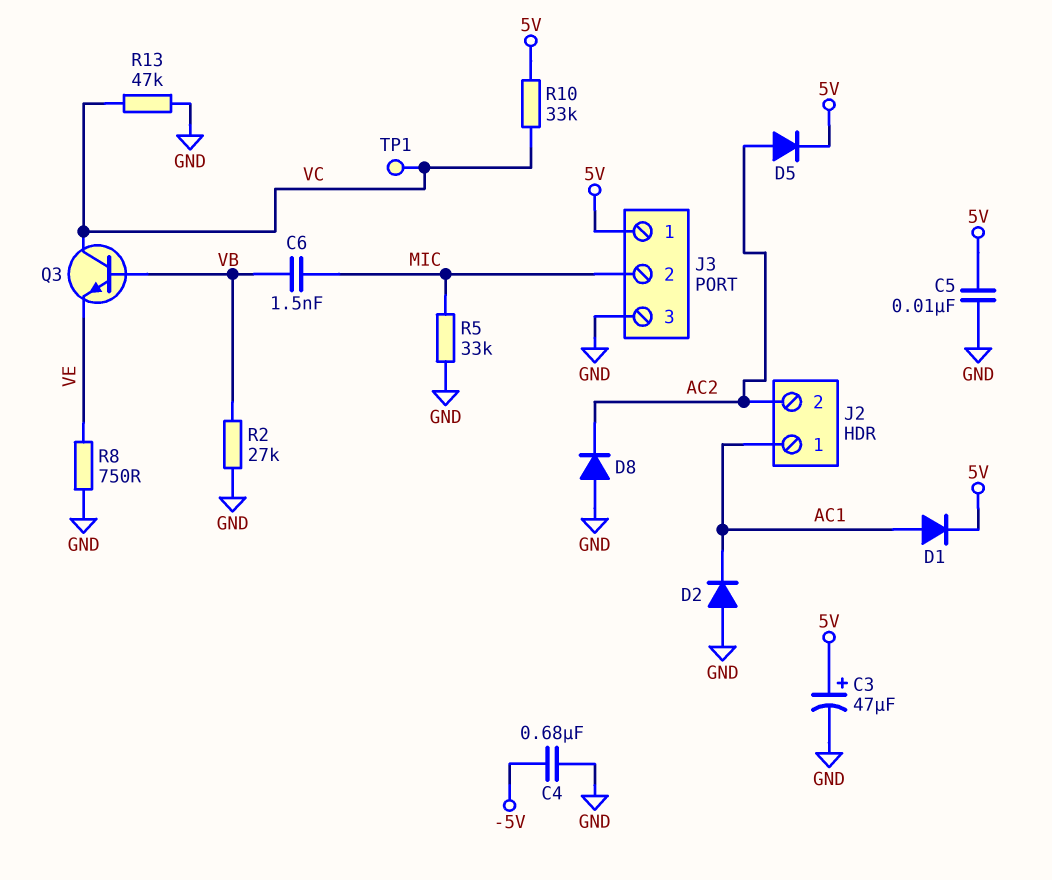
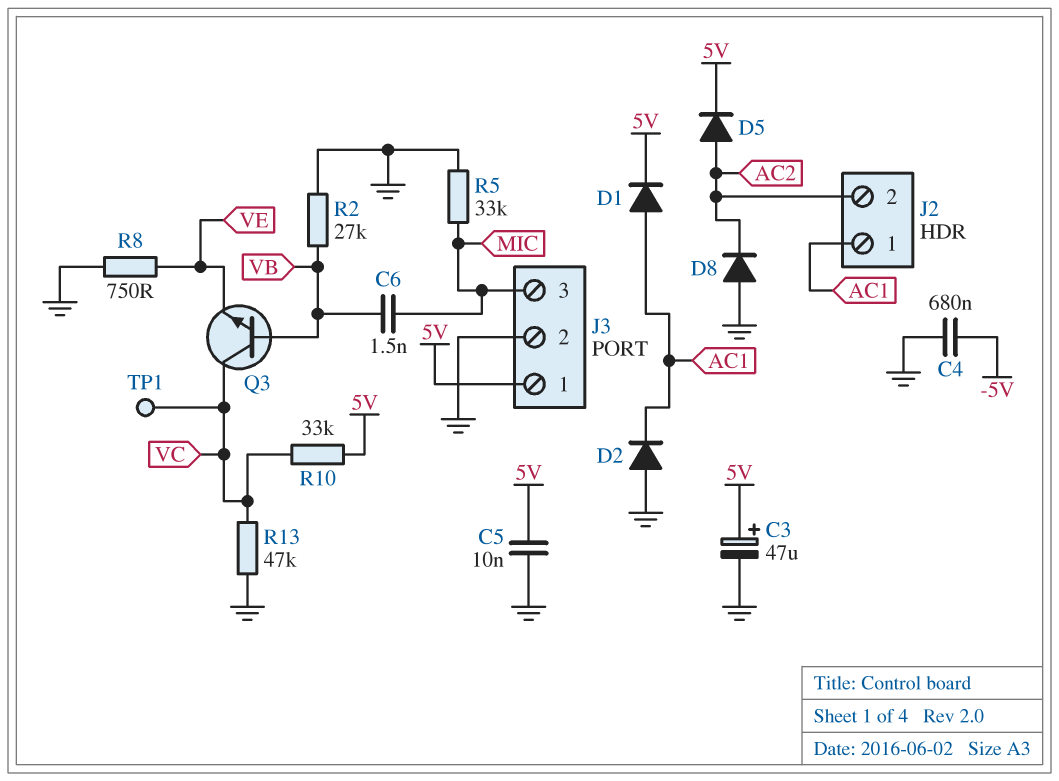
J3 pin 2: MIC -> GND
J3 pin 3: GND -> MIC

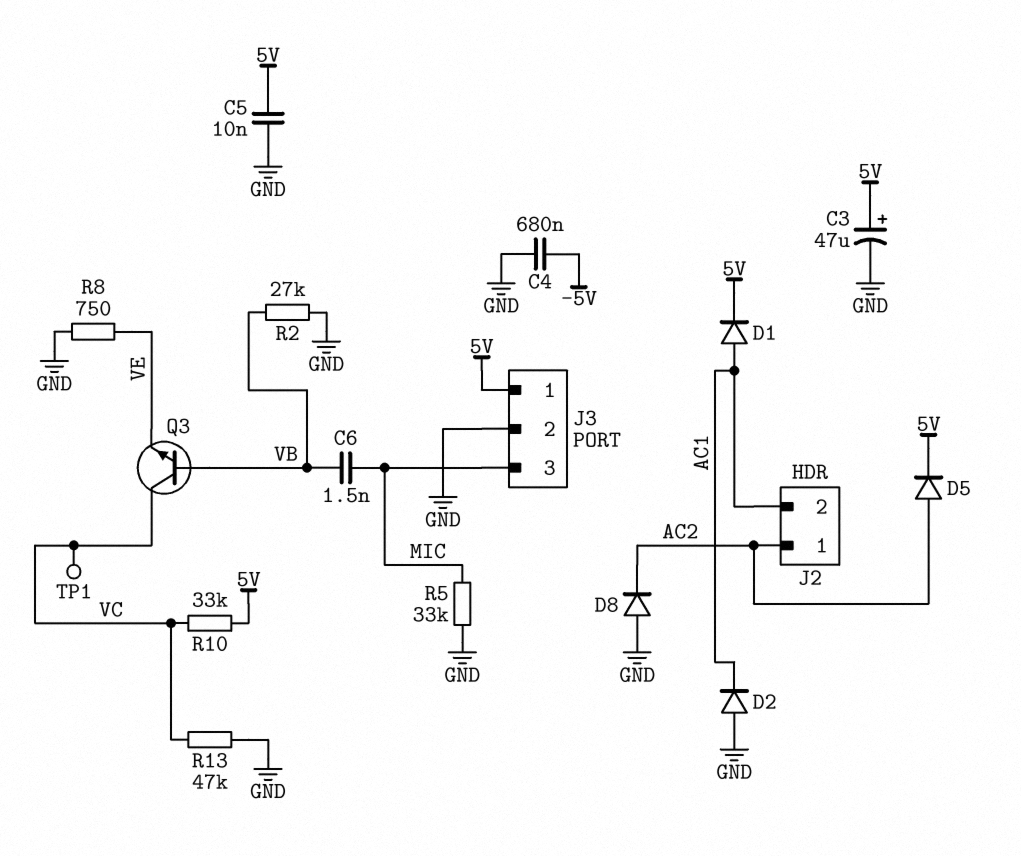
J2 pin 1: AC1 -> AC2
J2 pin 2: AC2 -> AC1

